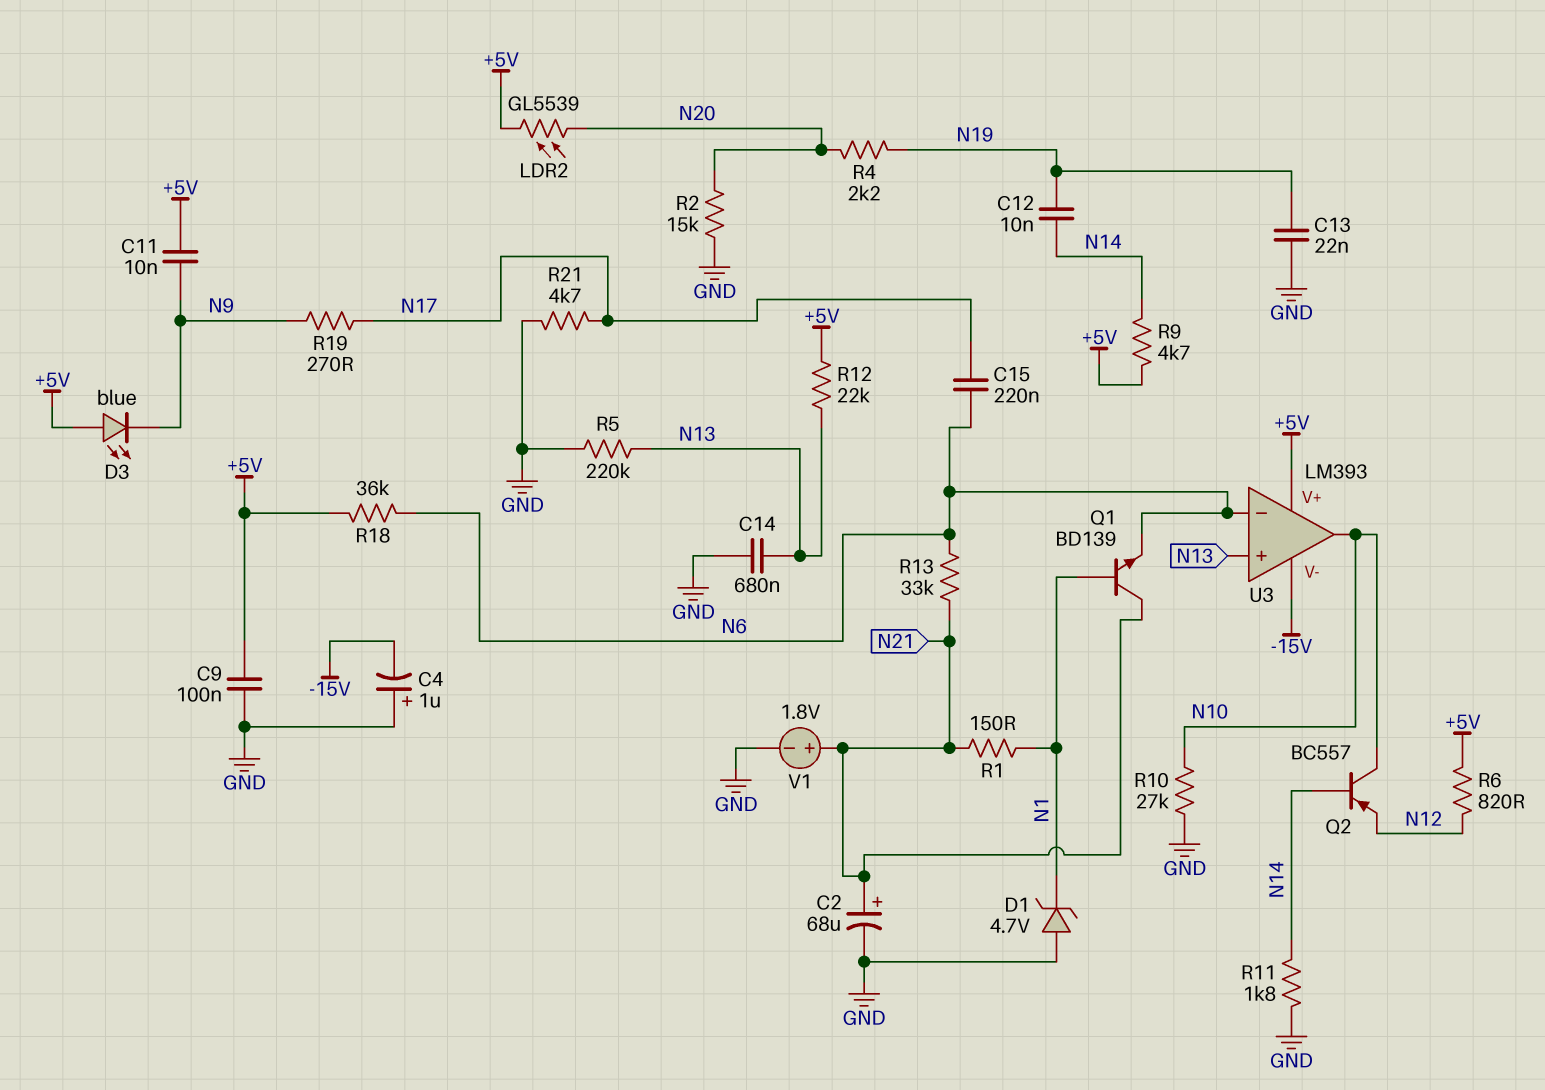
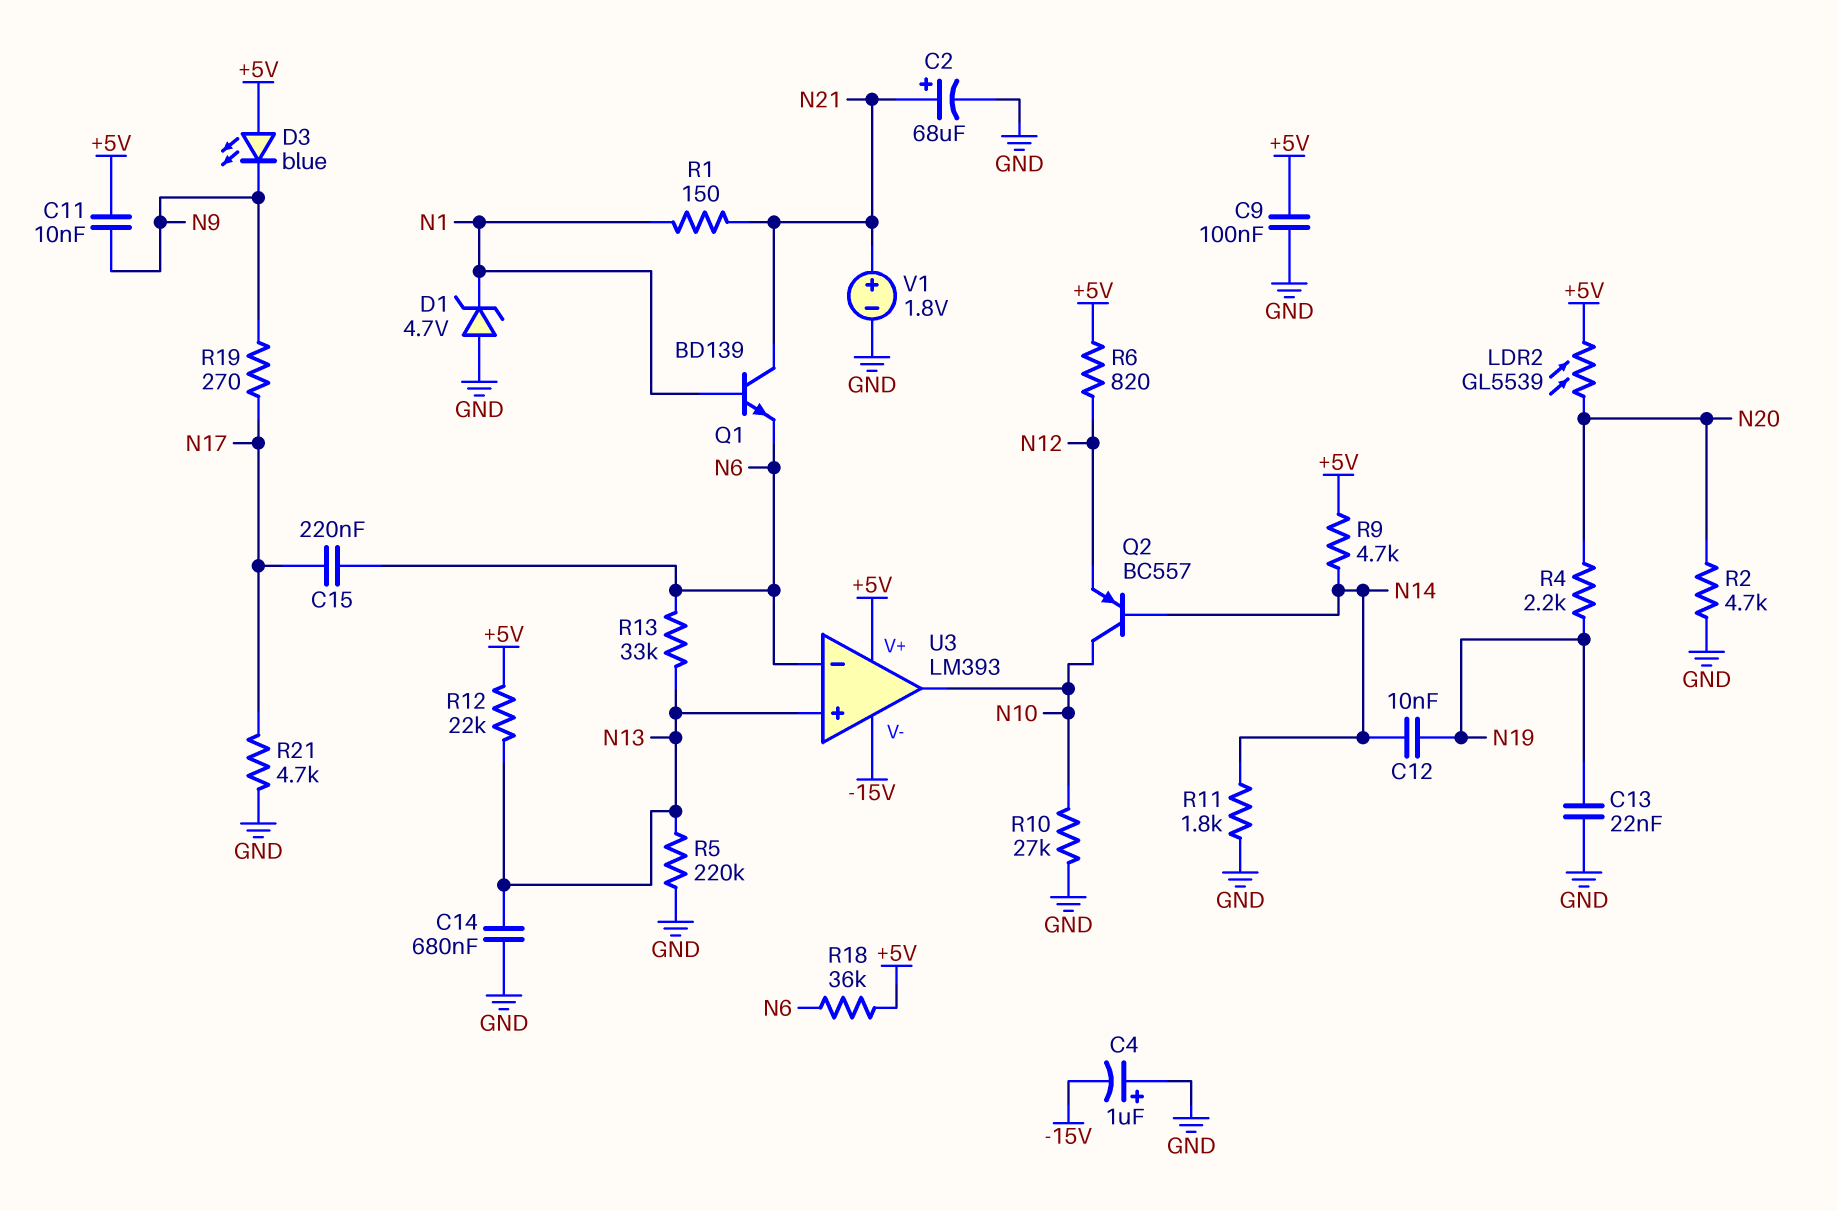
R2: 15k (GND, N20) -> 4.7k (GND, N20)
R13: 33k (N6, N21) -> 33k (N6, N13)

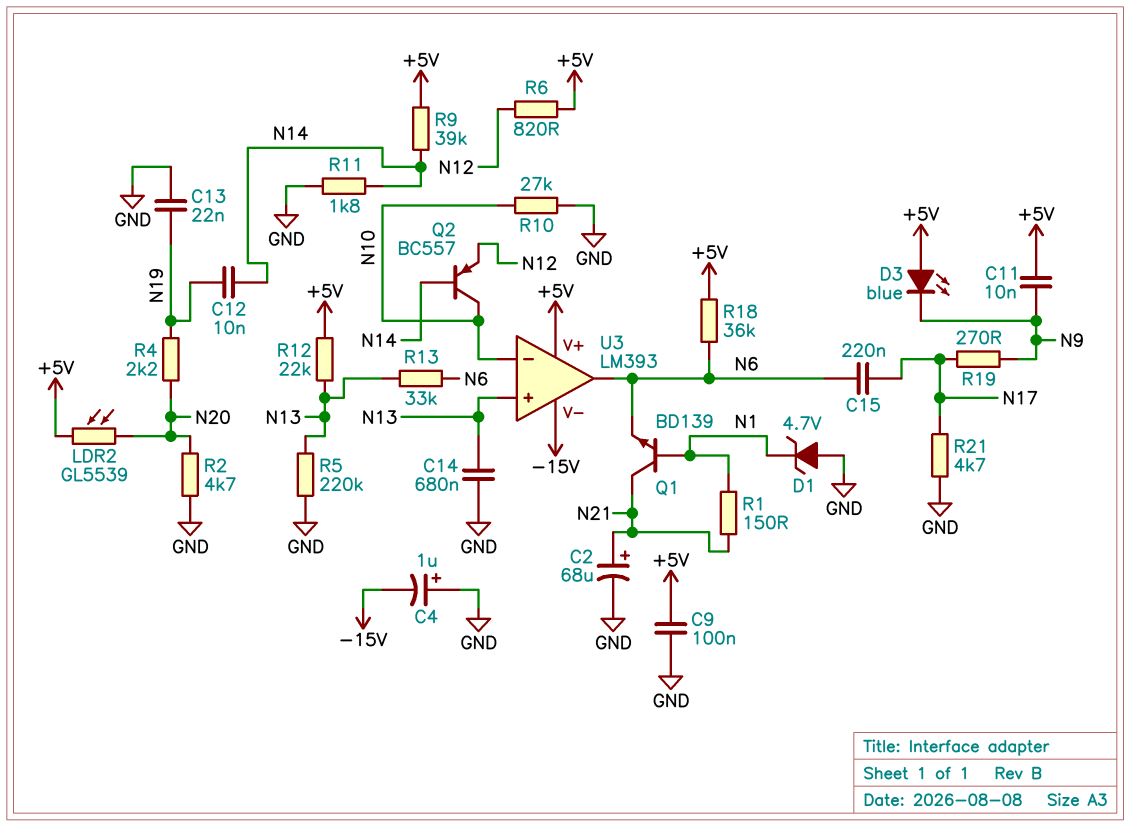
R9: 4.7k (+5V, N14) -> 39k (+5V, N14)
U3 pin in-: N6 -> N10
U3 pin out: N10 -> N6
V1: 1.8V (plus N21, minus GND) -> none

